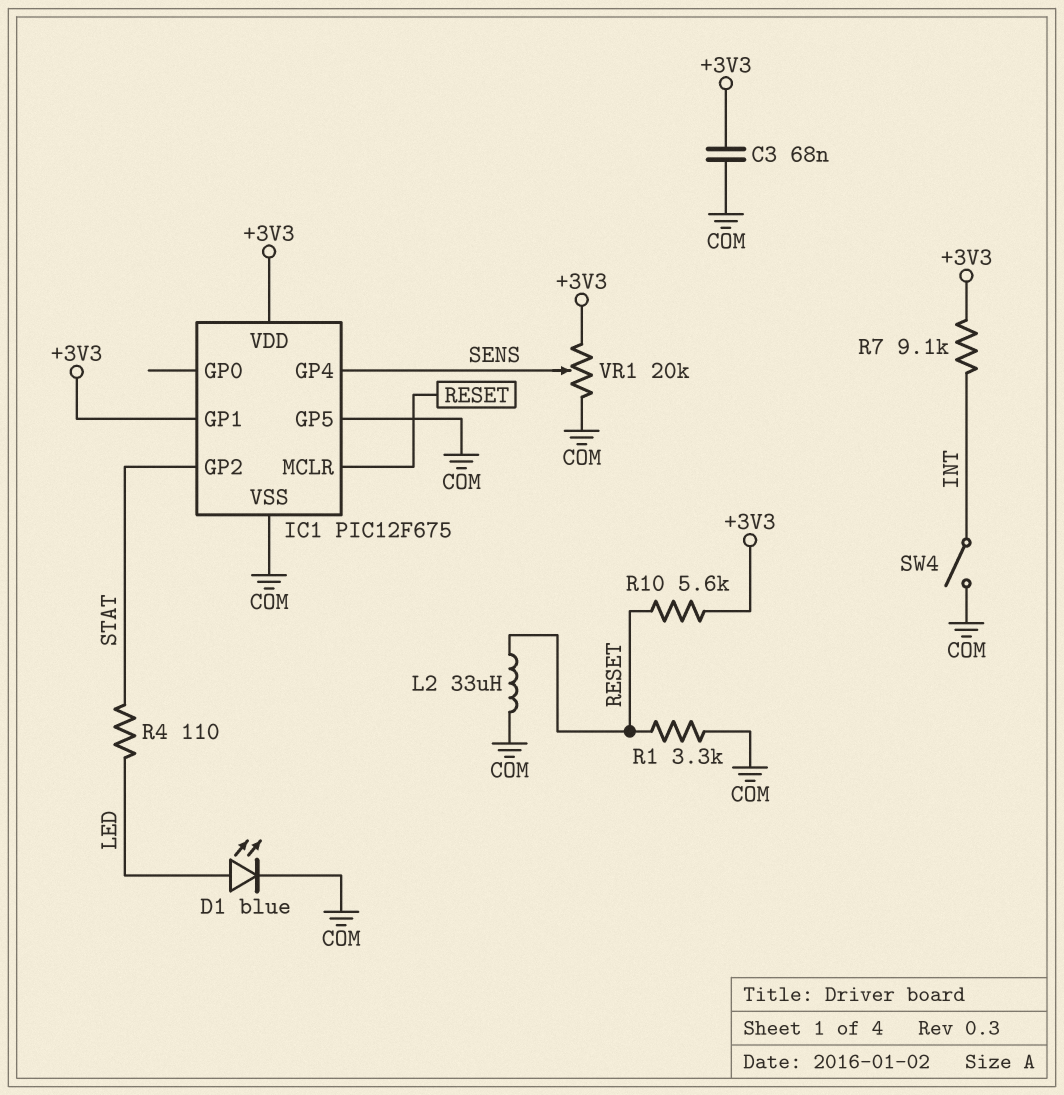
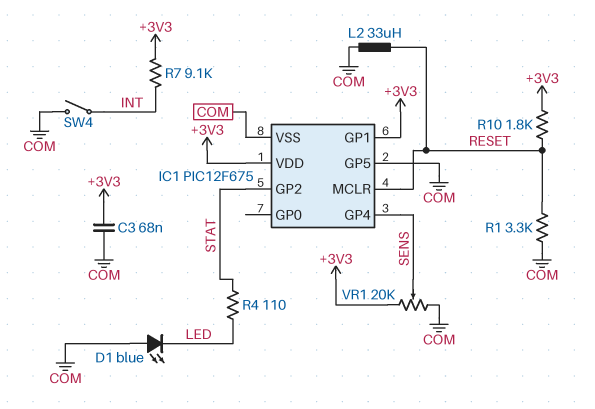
D1: LED blue (A LED, K COM) -> LED blue (A COM, K LED)
R10: 5.6k (+3V3, RESET) -> 1.8k (+3V3, RESET)

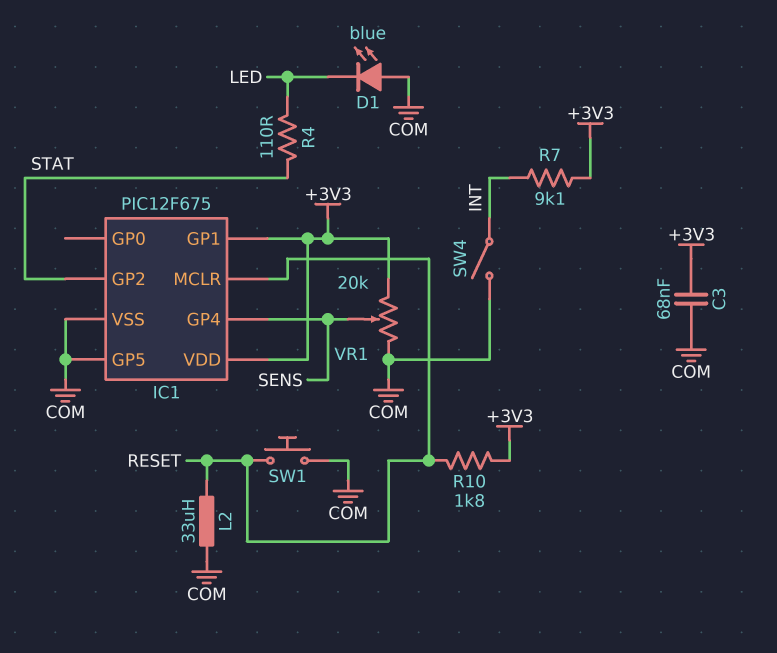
R1: 3.3k (COM, RESET) -> none
SW1: none -> button (COM, RESET)

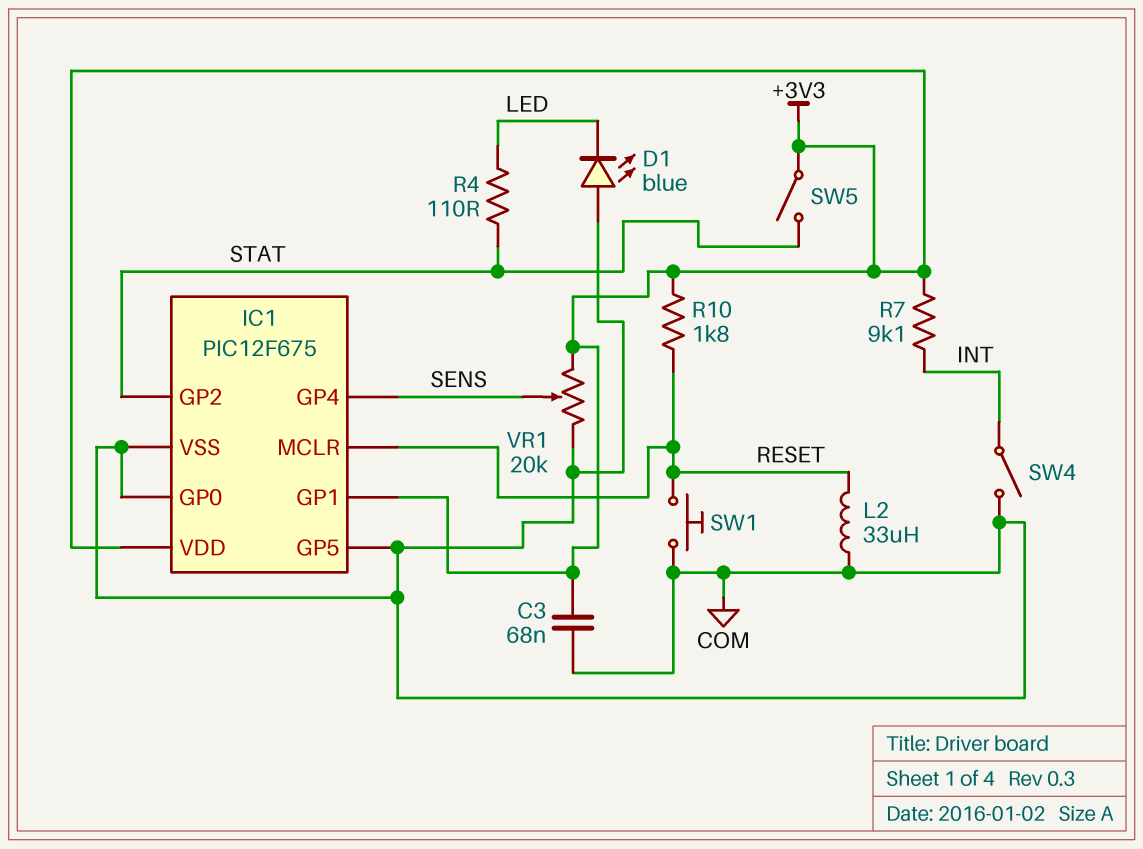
IC1 pin GP0: none -> COM
SW5: none -> switch (+3V3, STAT)

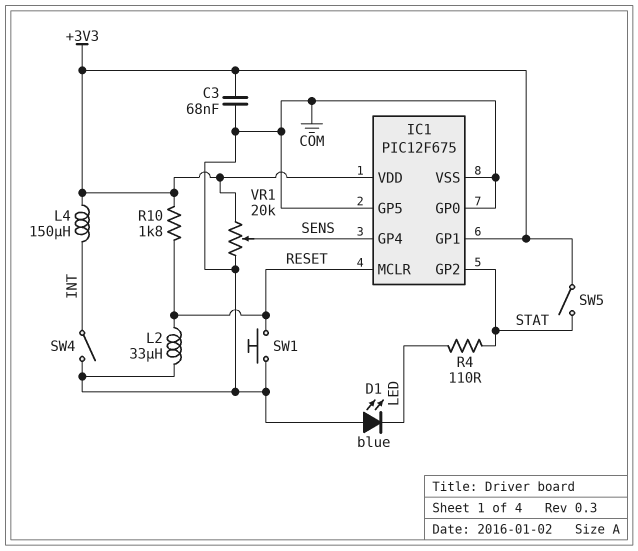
L4: none -> 150uH (+3V3, INT)
R7: 9.1k (+3V3, INT) -> none

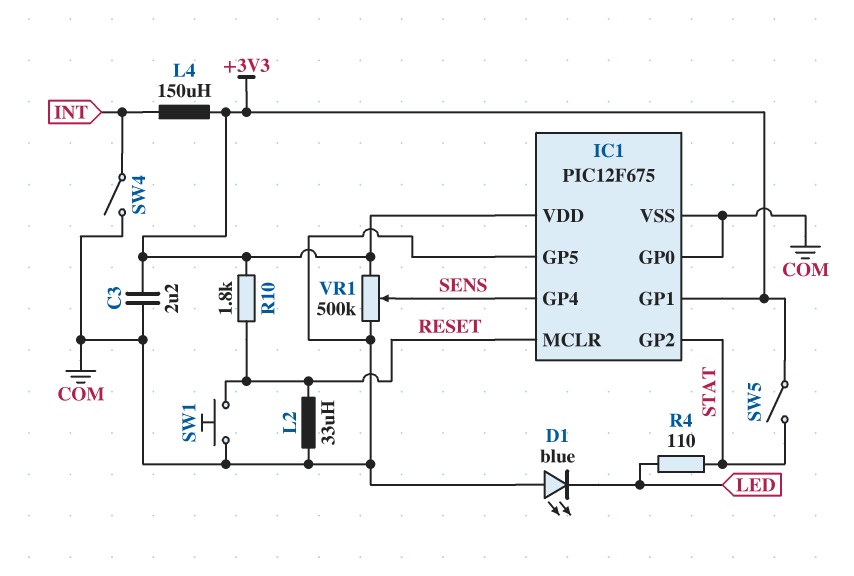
C3: 68nF (+3V3, COM) -> 2.2uF (+3V3, COM)
VR1: 20k (+3V3, COM, wiper SENS) -> 500k (+3V3, COM, wiper SENS)

